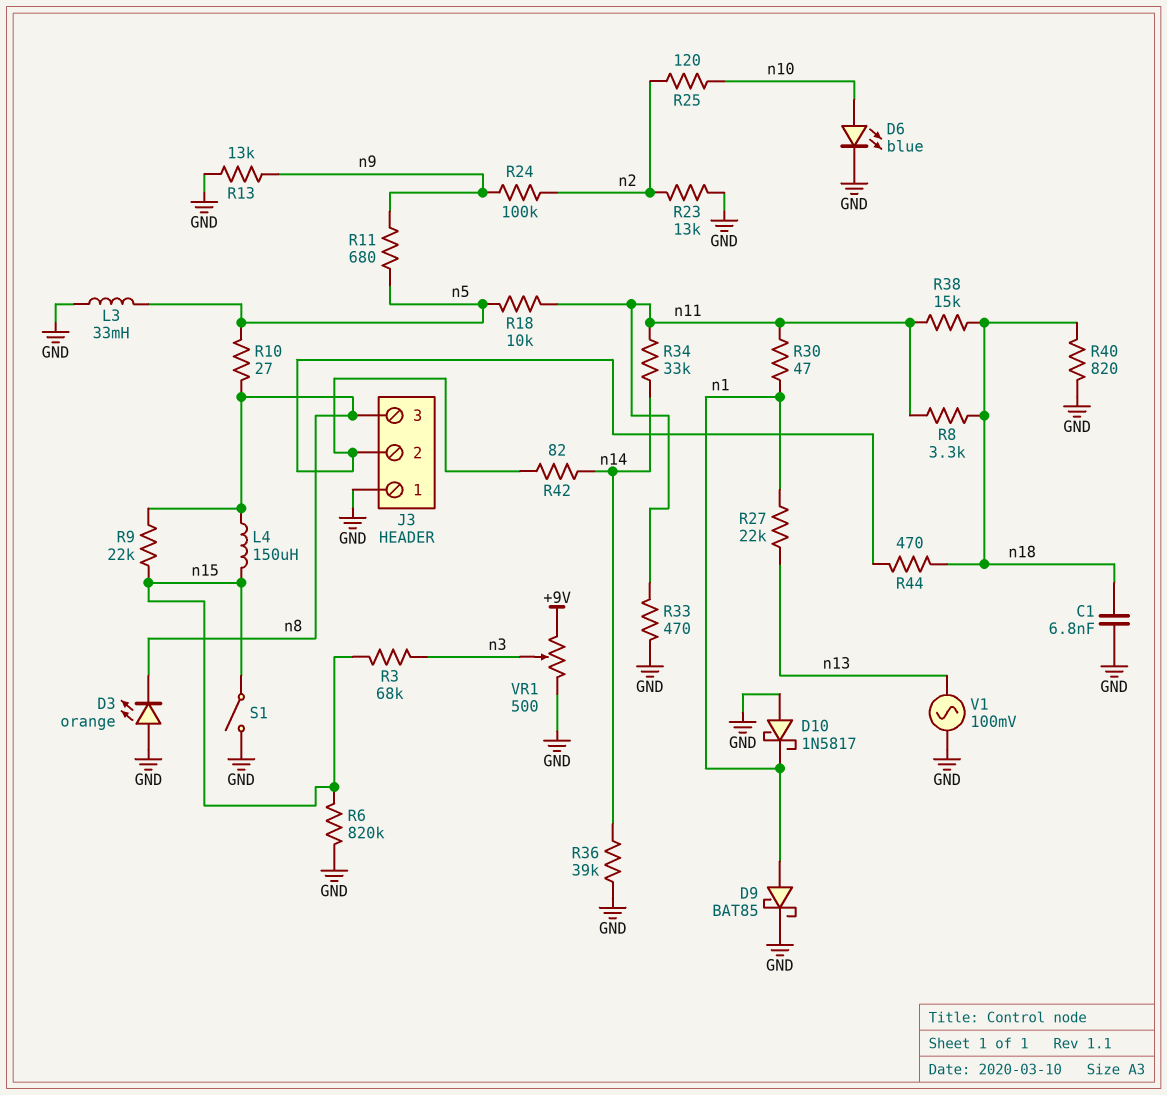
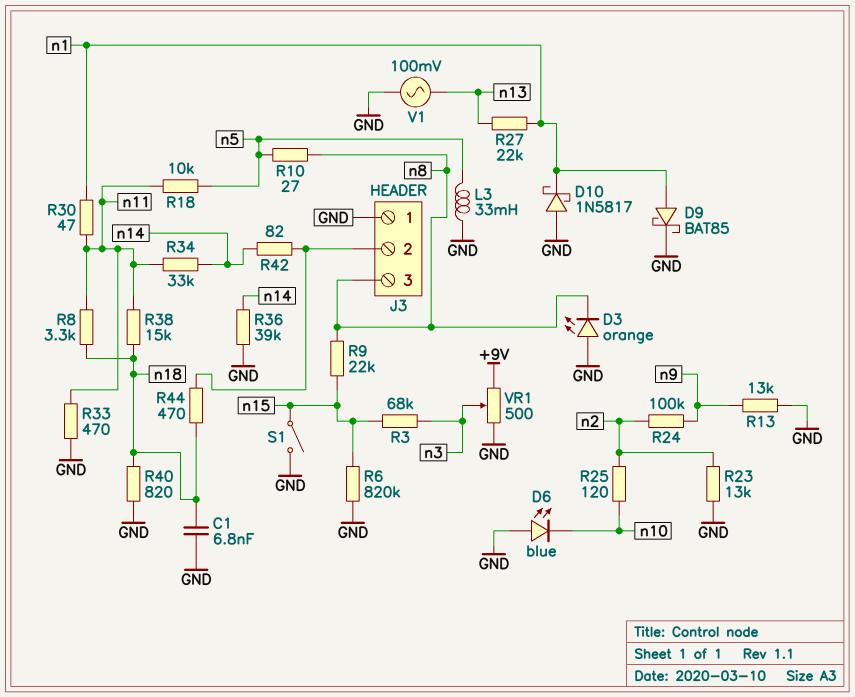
D6: LED blue (A n10, K GND) -> LED blue (A GND, K n10)
L4: 150uH (n8, n15) -> none
R11: 680 (n5, n9) -> none

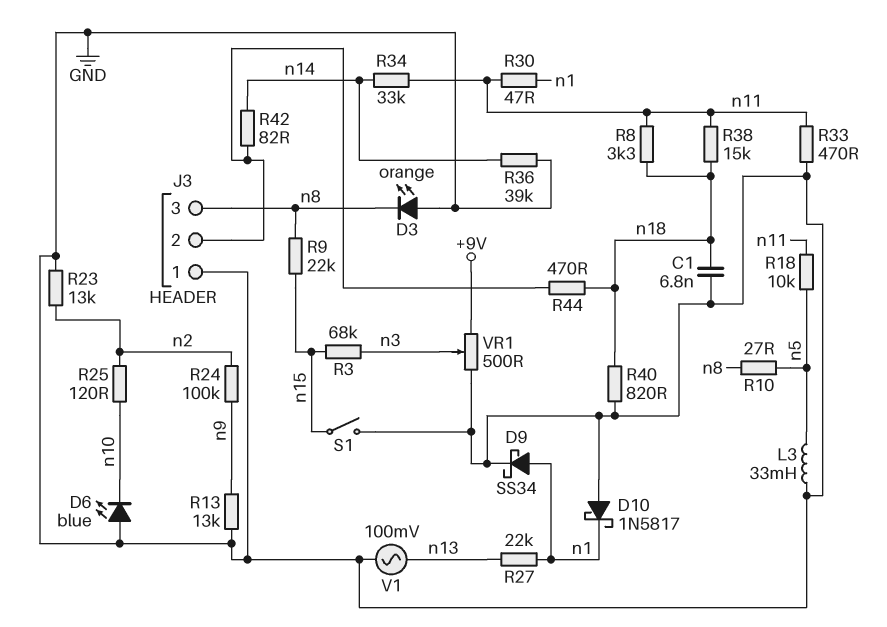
D9: schottky BAT85 (A n1, K GND) -> schottky SS34 (A n1, K GND)
R6: 820k (GND, n15) -> none

